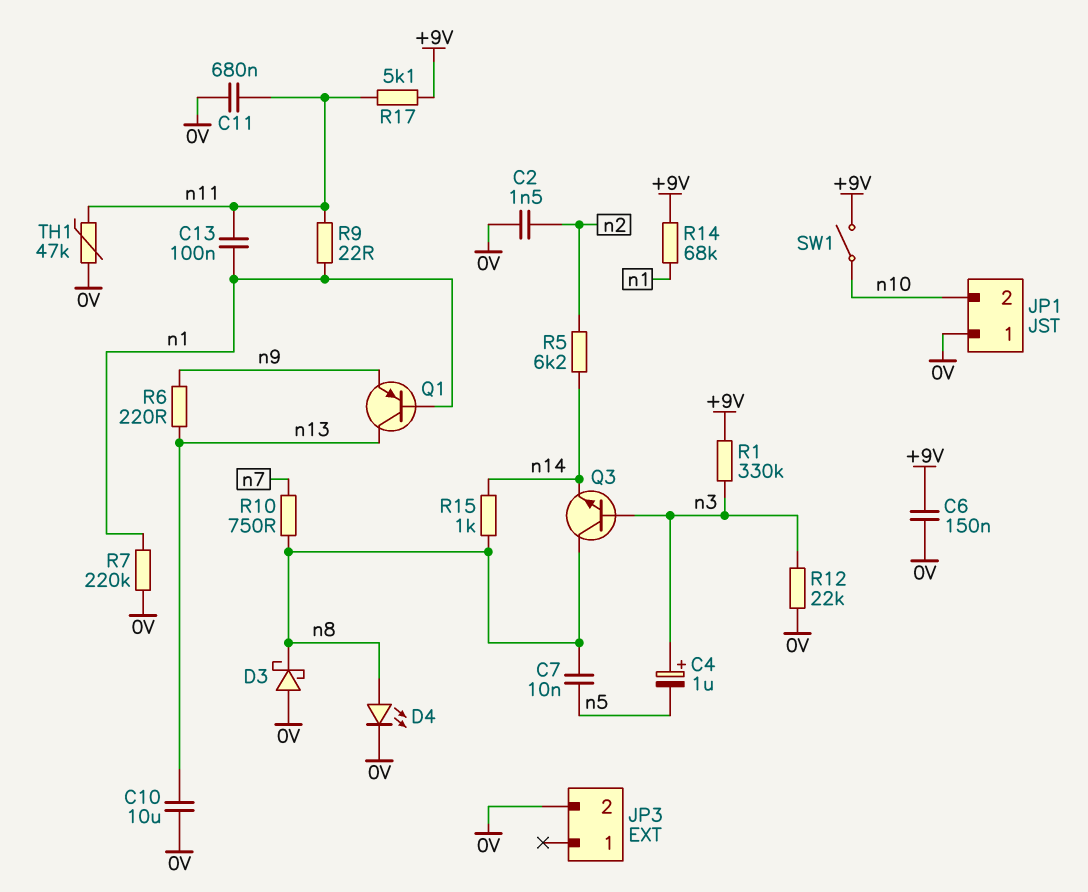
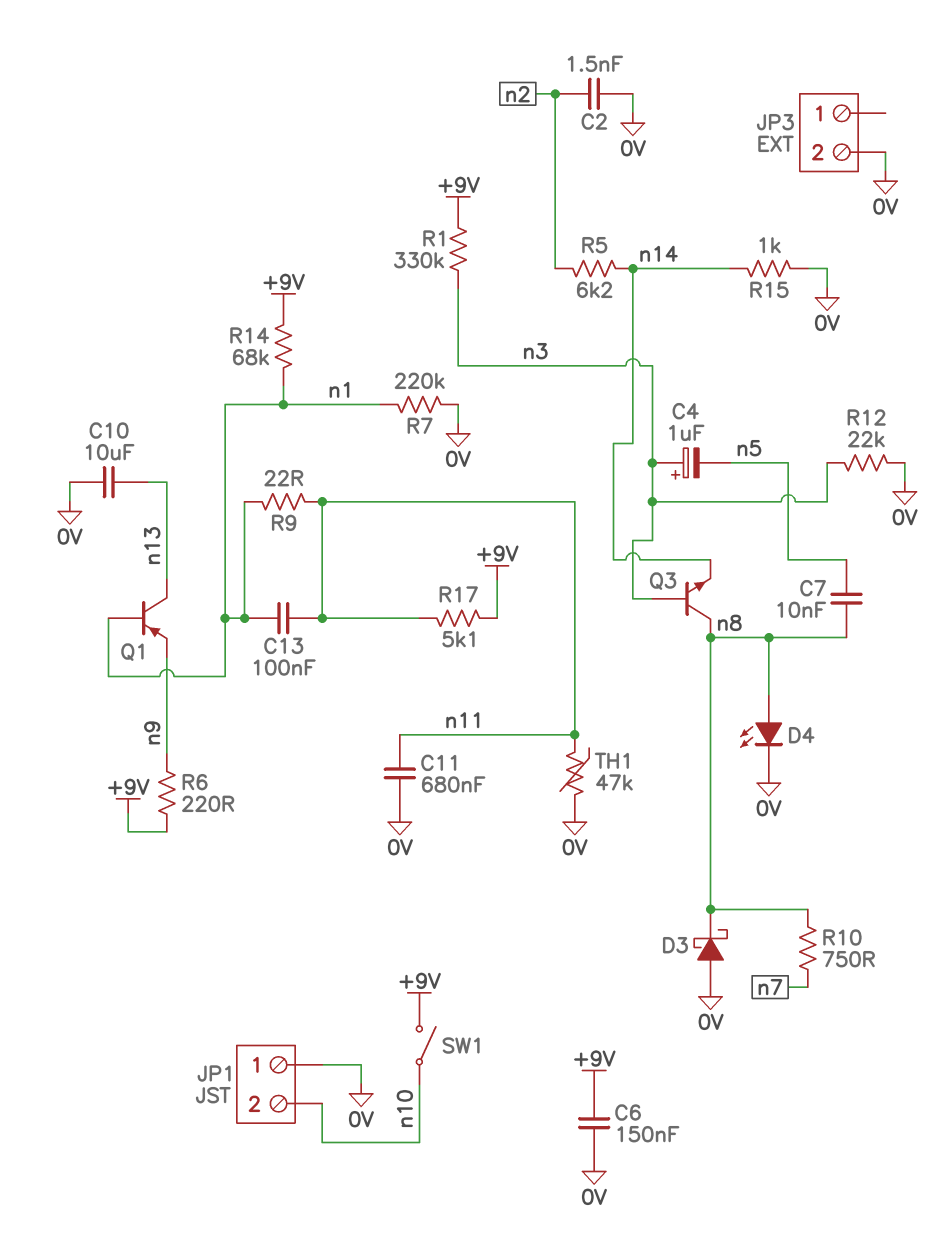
R6: 220 (n9, n13) -> 220 (+9V, n9)
R15: 1k (n8, n14) -> 1k (0V, n14)

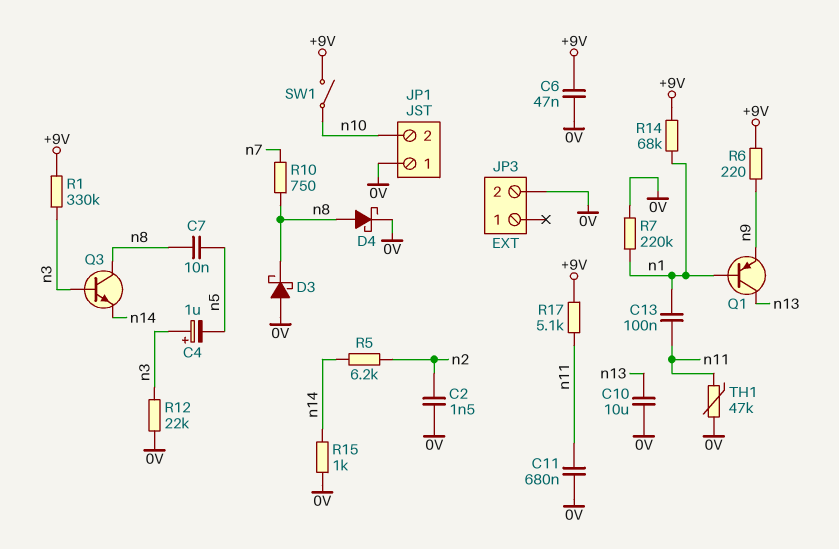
C6: 150nF (+9V, 0V) -> 47nF (+9V, 0V)
D4: LED (A n8, K 0V) -> schottky (A n8, K 0V)
R9: 22 (n1, n11) -> none

